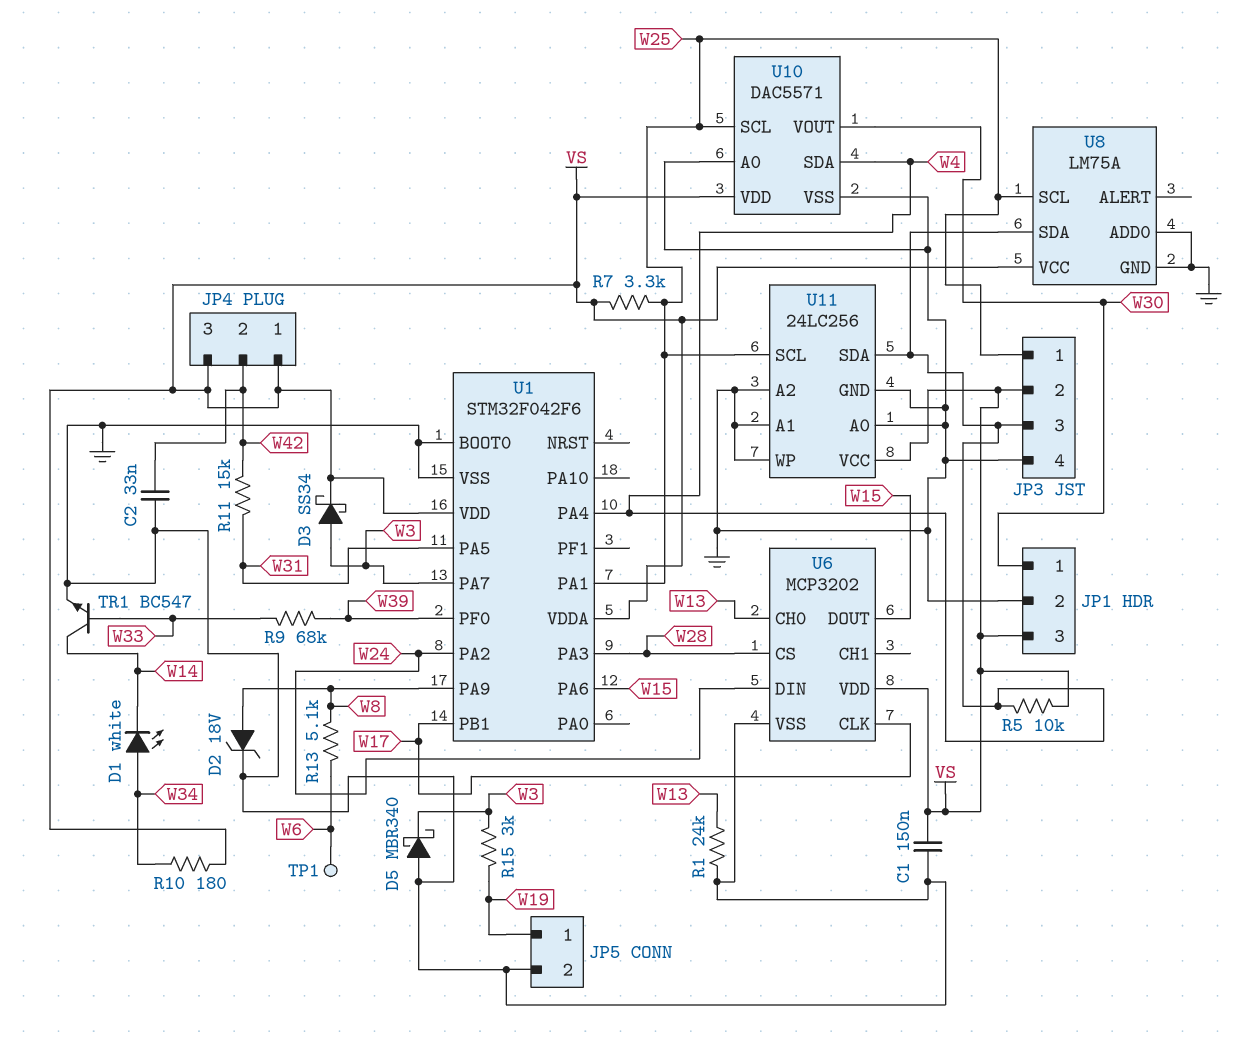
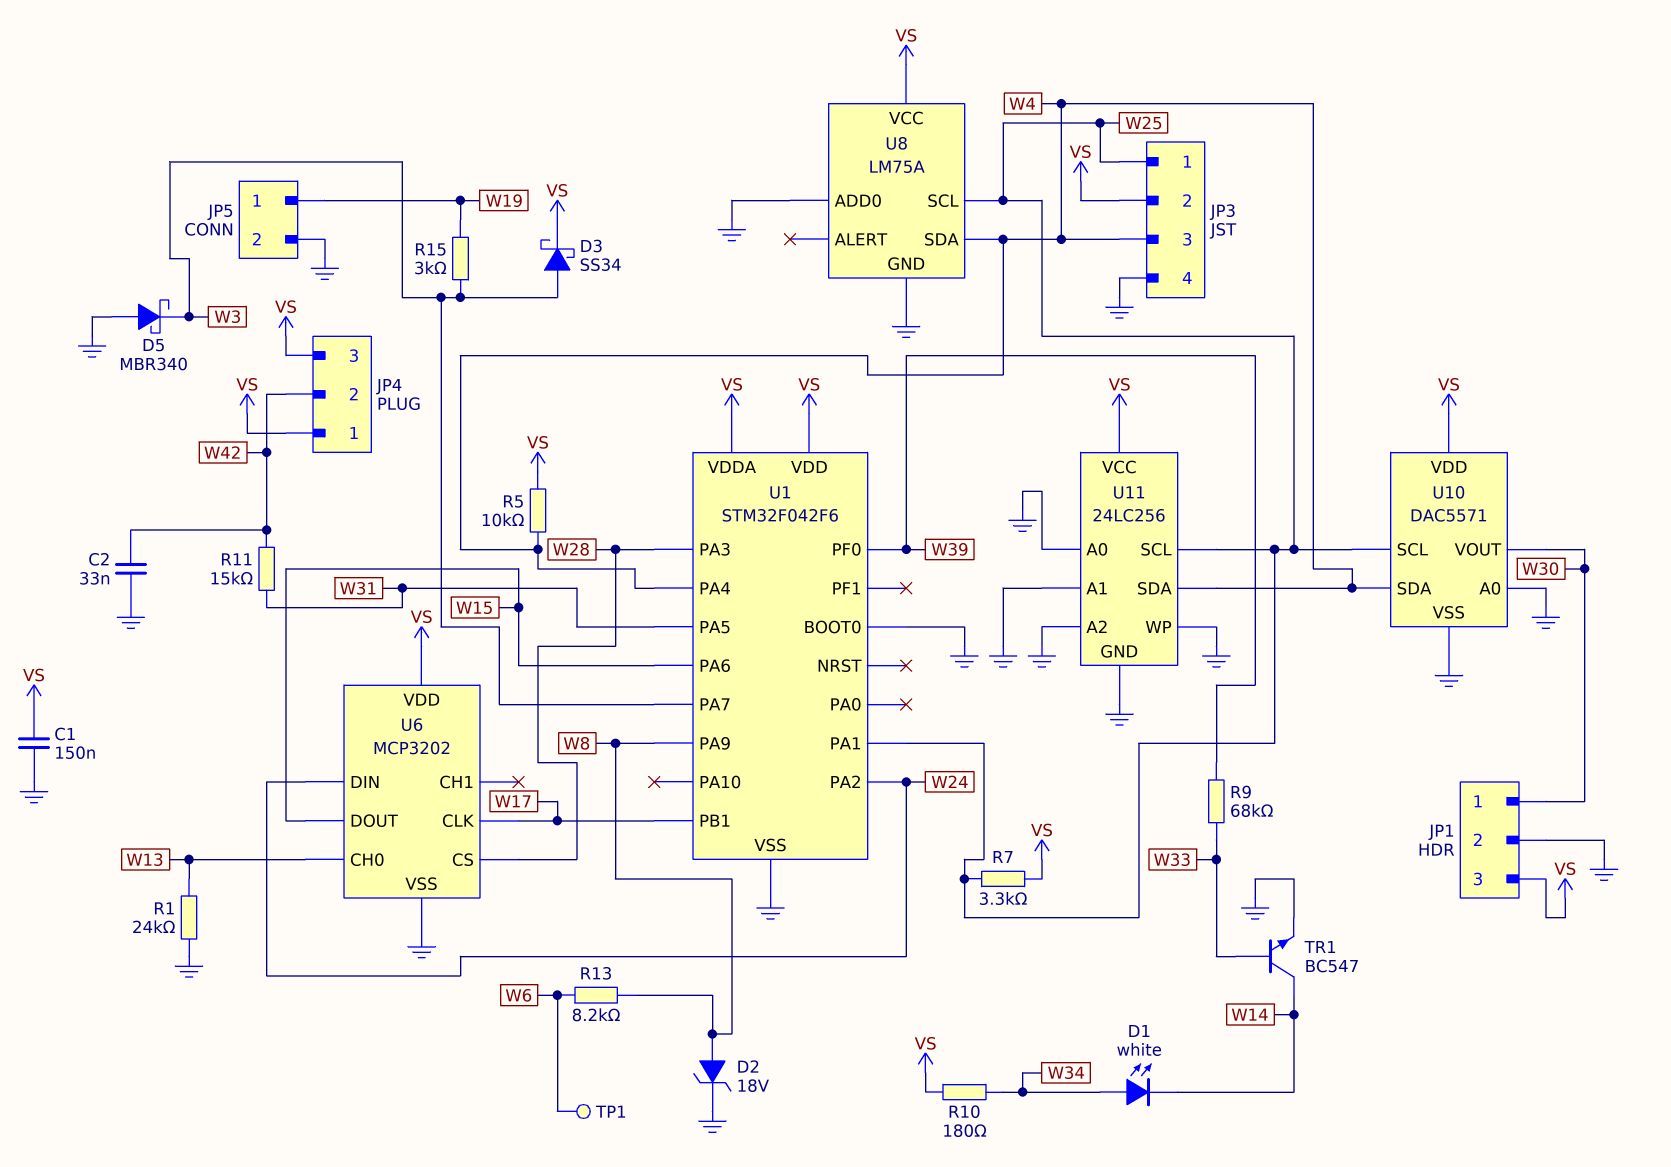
R13: 5.1k (W6, W8) -> 8.2k (W6, W8)

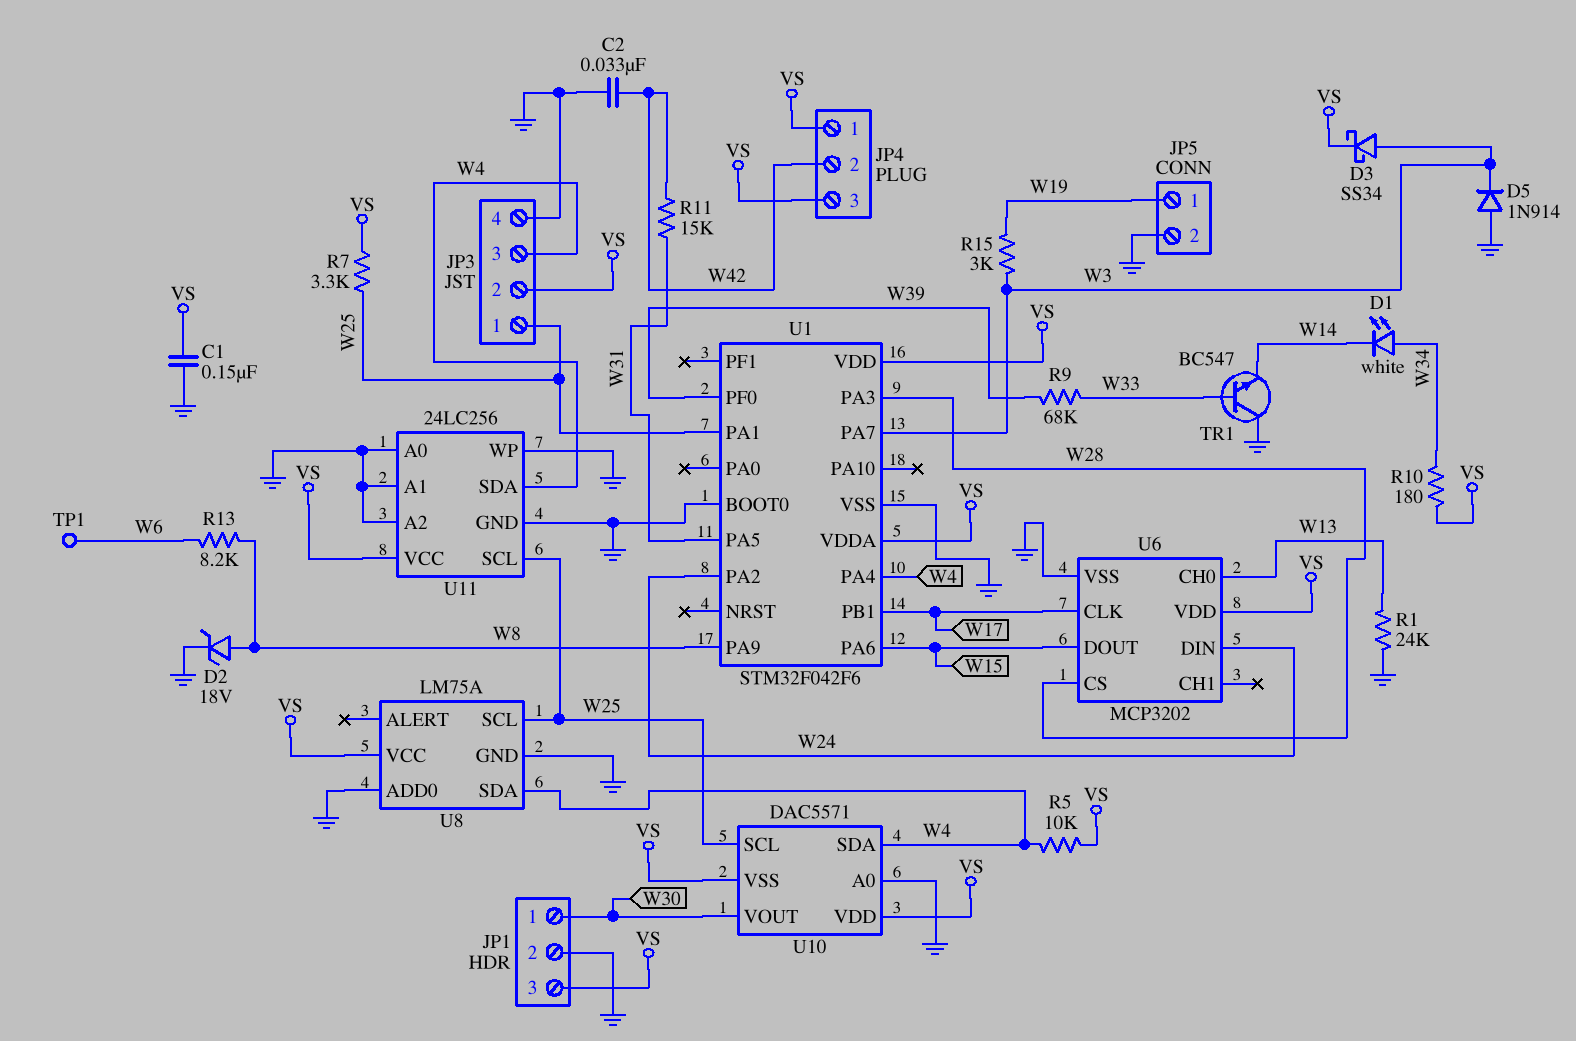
D5: schottky MBR340 (A GND, K W3) -> diode 1N914 (A GND, K W3)
TR1: NPN BC547 (B W33, C W14, E GND) -> NPN BC547 (B W33, C GND, E W14)
U10 pin VSS: GND -> VS

